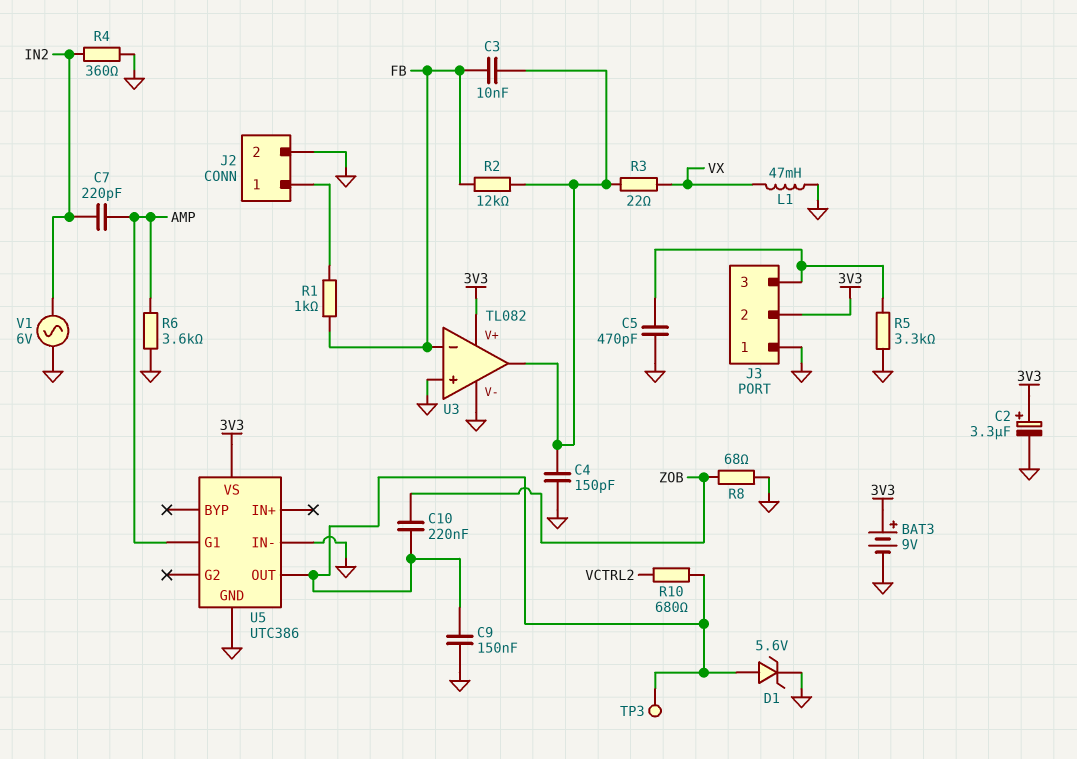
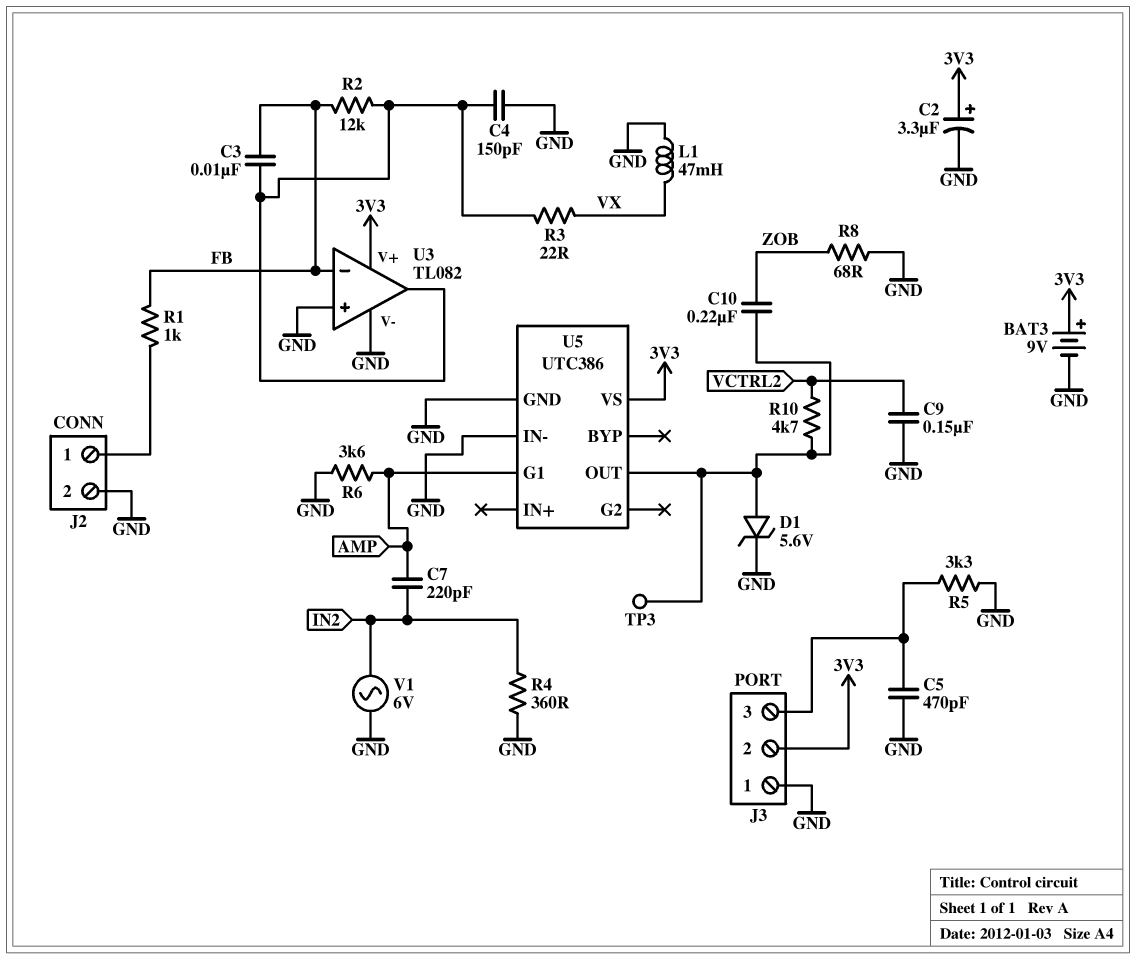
C9: 150nF (GND, U5/OUT) -> 150nF (GND, VCTRL2)
R10: 680 (U5/OUT, VCTRL2) -> 4.7k (U5/OUT, VCTRL2)

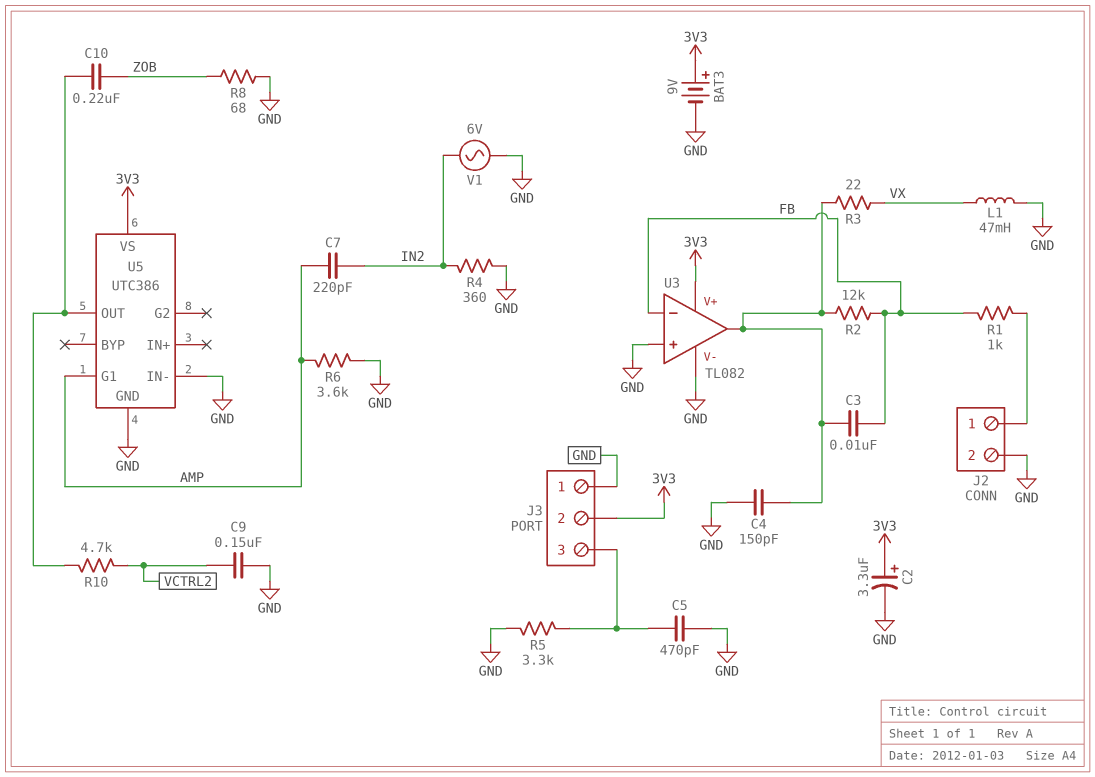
D1: zener 5.6V (A U5/OUT, K GND) -> none
TP3: test point (U5/OUT) -> none

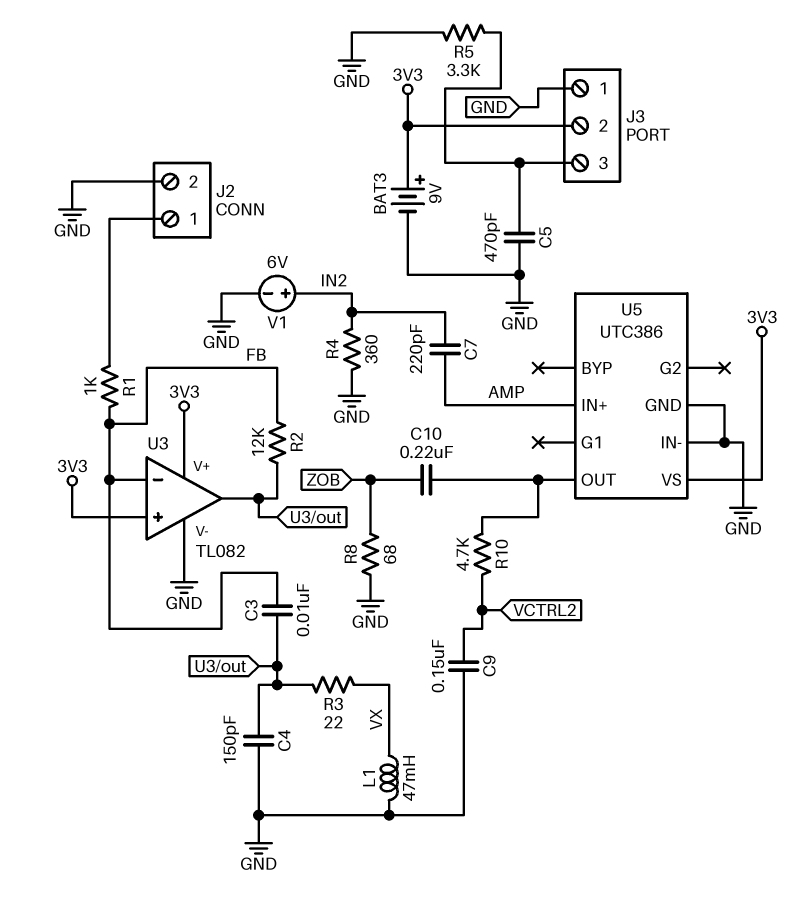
C2: 3.3uF (plus 3V3, minus GND) -> none
R6: 3.6k (AMP, GND) -> none
U3 pin in+: GND -> 3V3
U5 pin G1: AMP -> none
U5 pin IN+: none -> AMP
V1: AC 6V (GND, IN2) -> 6V (plus IN2, minus GND)

